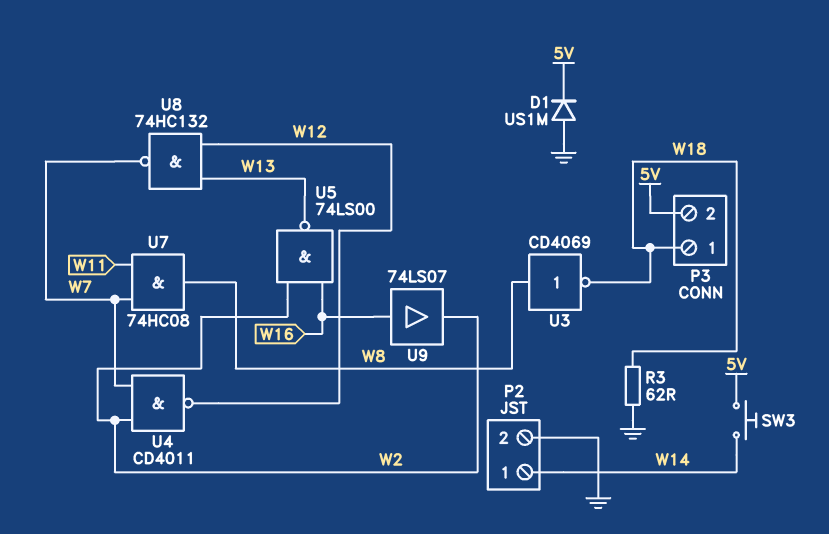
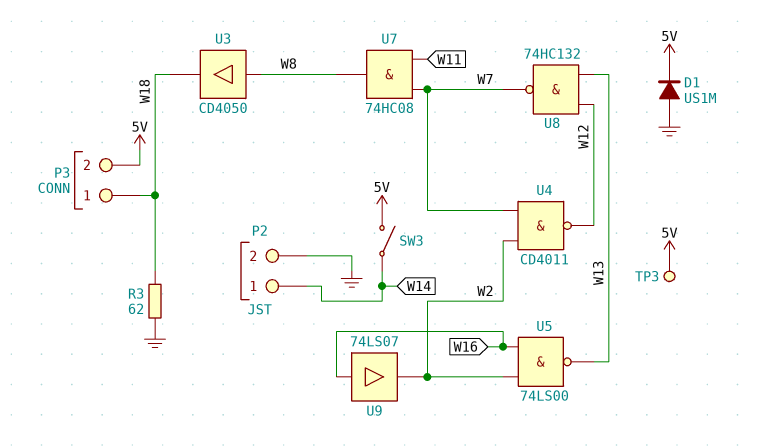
SW3: button (5V, W14) -> switch (5V, W14)
TP3: none -> test point (5V)
U3: NOT CD4069 (in W8, out W18) -> buffer CD4050 (in W8, out W18)

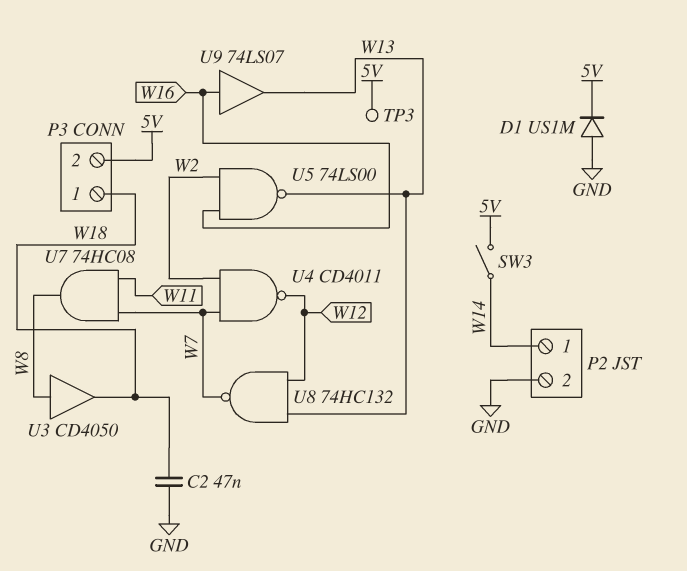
C2: none -> 47nF (GND, W18)
R3: 62 (GND, W18) -> none
U9: buffer 74LS07 (in W16, out W2) -> buffer 74LS07 (in W16, out W13)

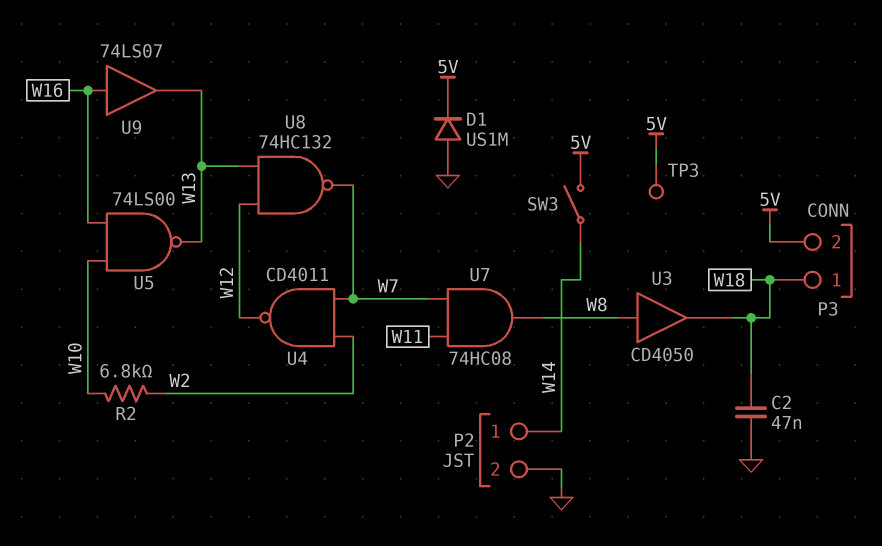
R2: none -> 6.8k (W2, W10)
U5: NAND 74LS00 (in W2, in W16, out W13) -> NAND 74LS00 (in W10, in W16, out W13)

